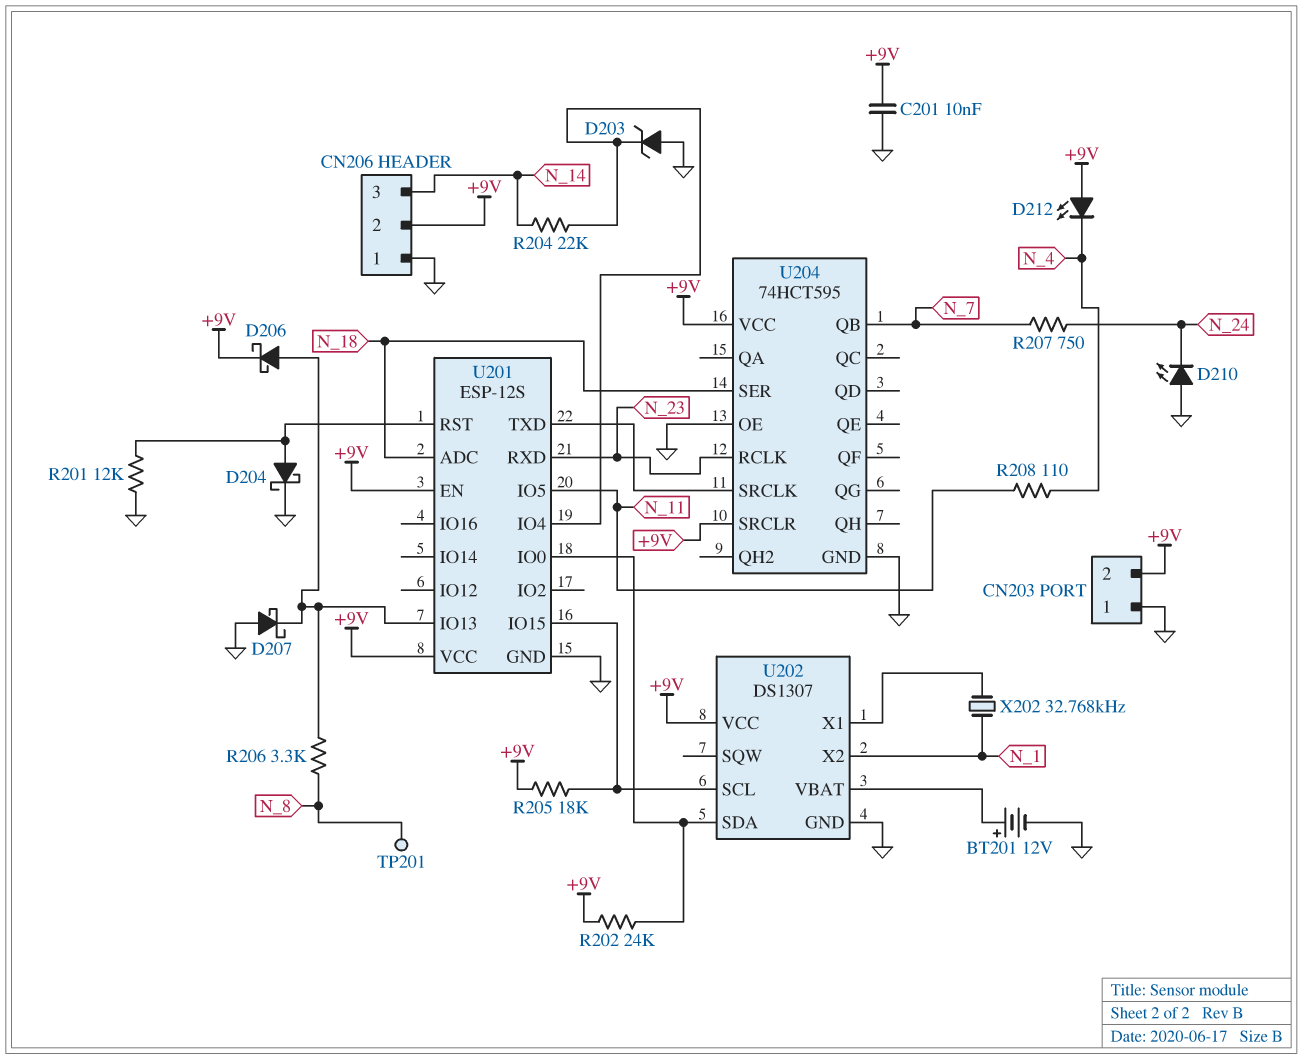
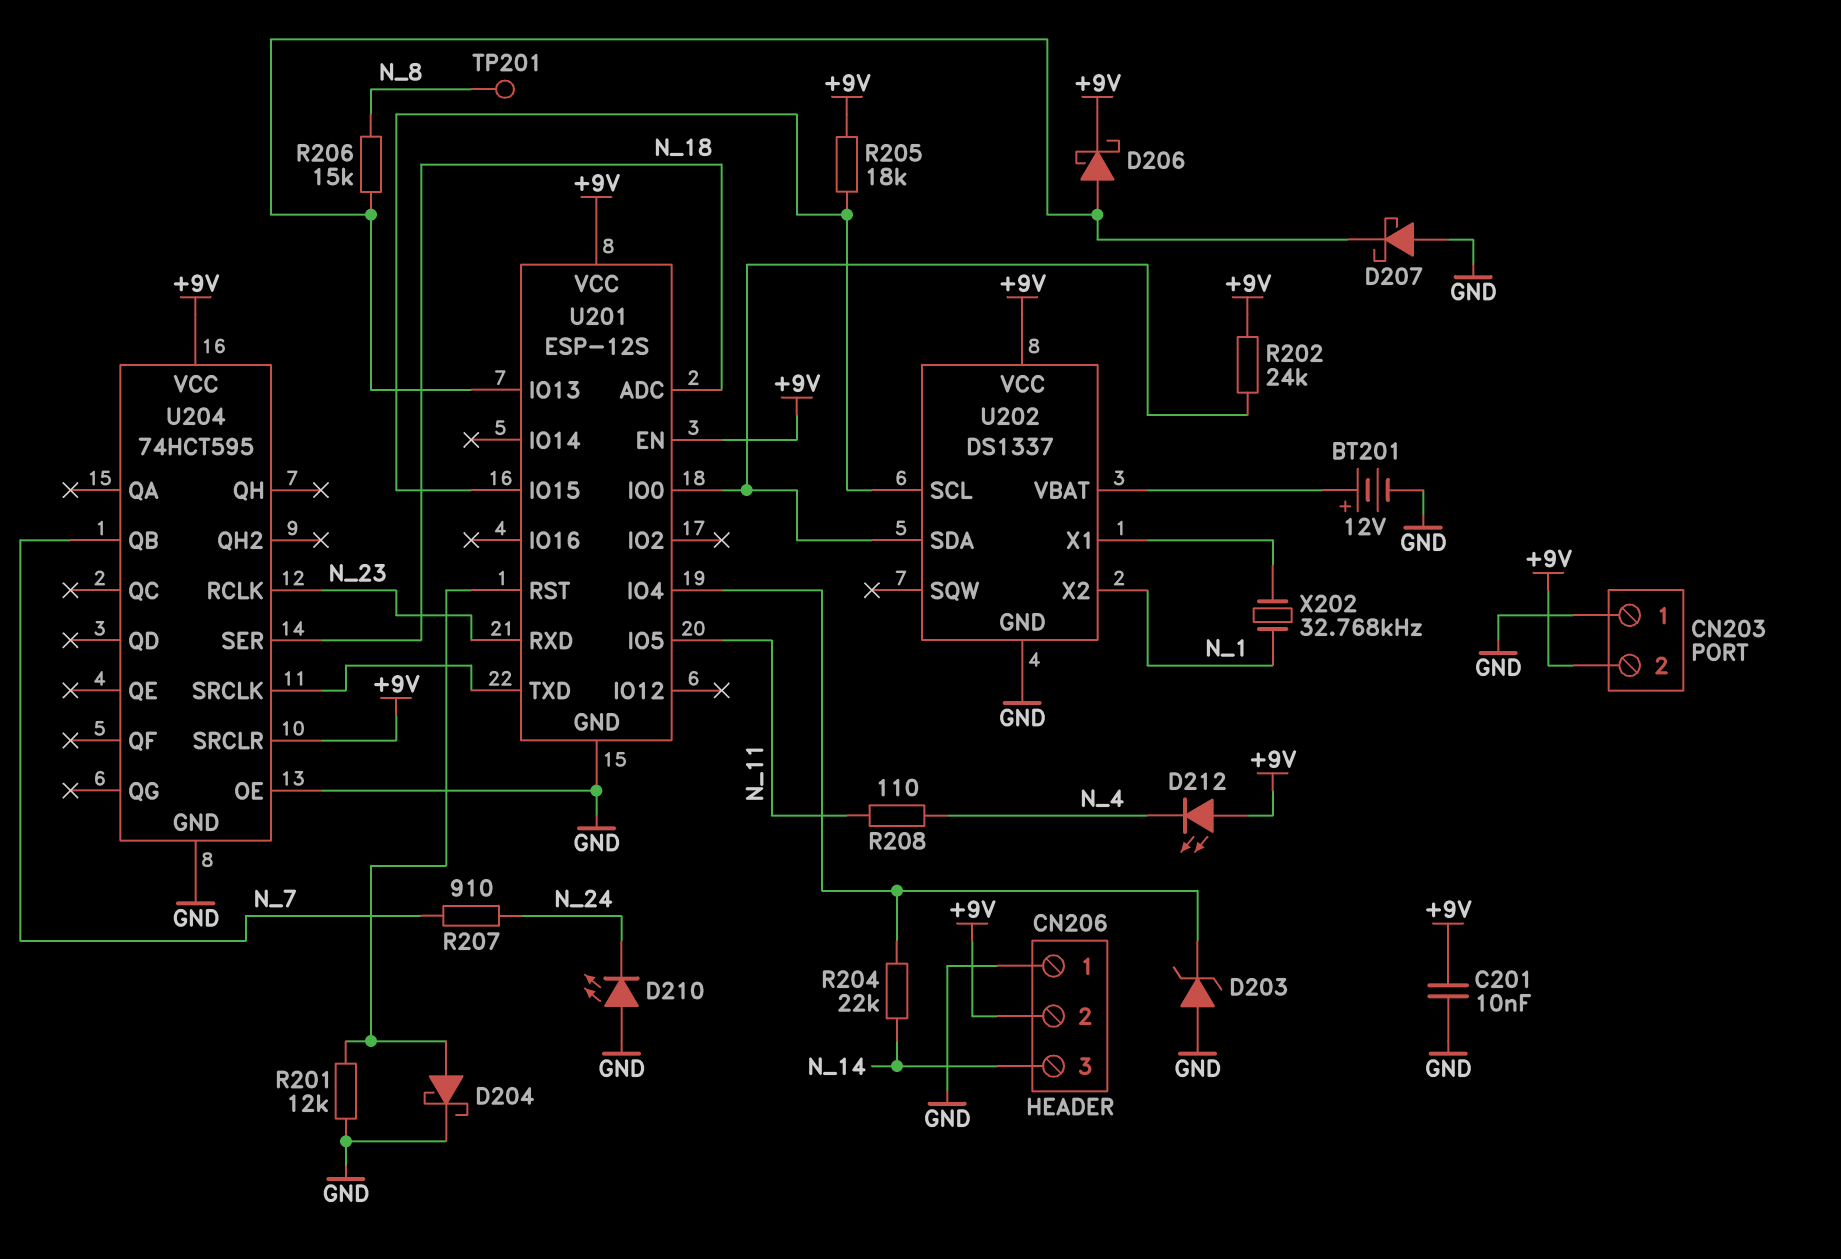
R206: 3.3k (N_8, U201/IO13) -> 15k (N_8, U201/IO13)
R207: 750 (N_7, N_24) -> 910 (N_7, N_24)
U202: DS1307 -> DS1337

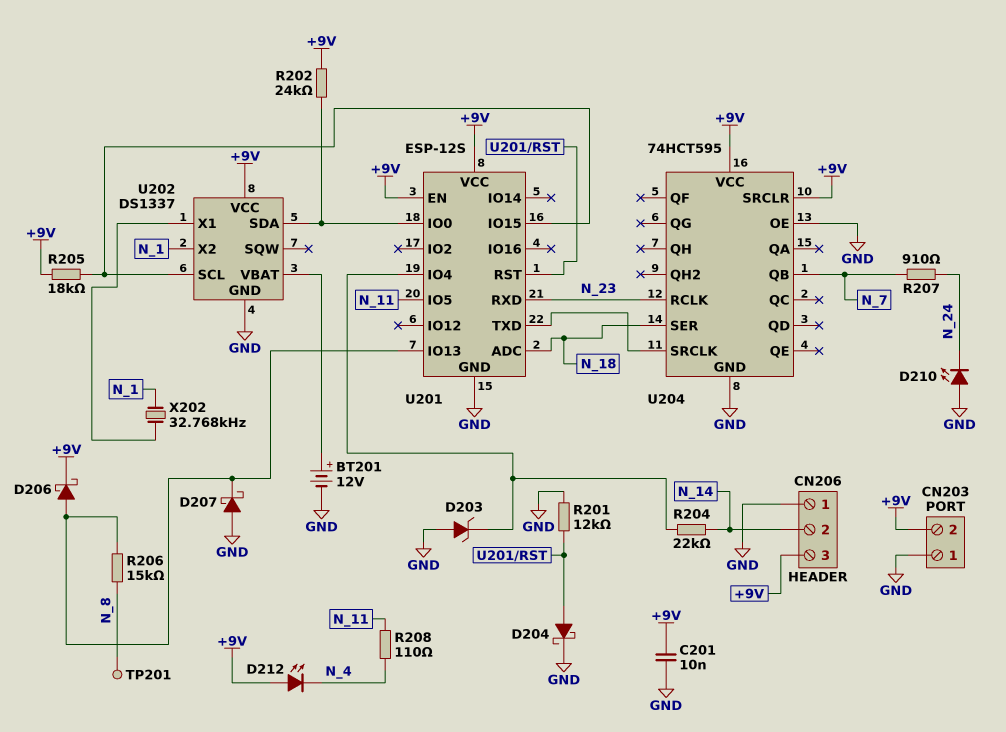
CN206 pin 2: +9V -> N_14
CN206 pin 3: N_14 -> +9V

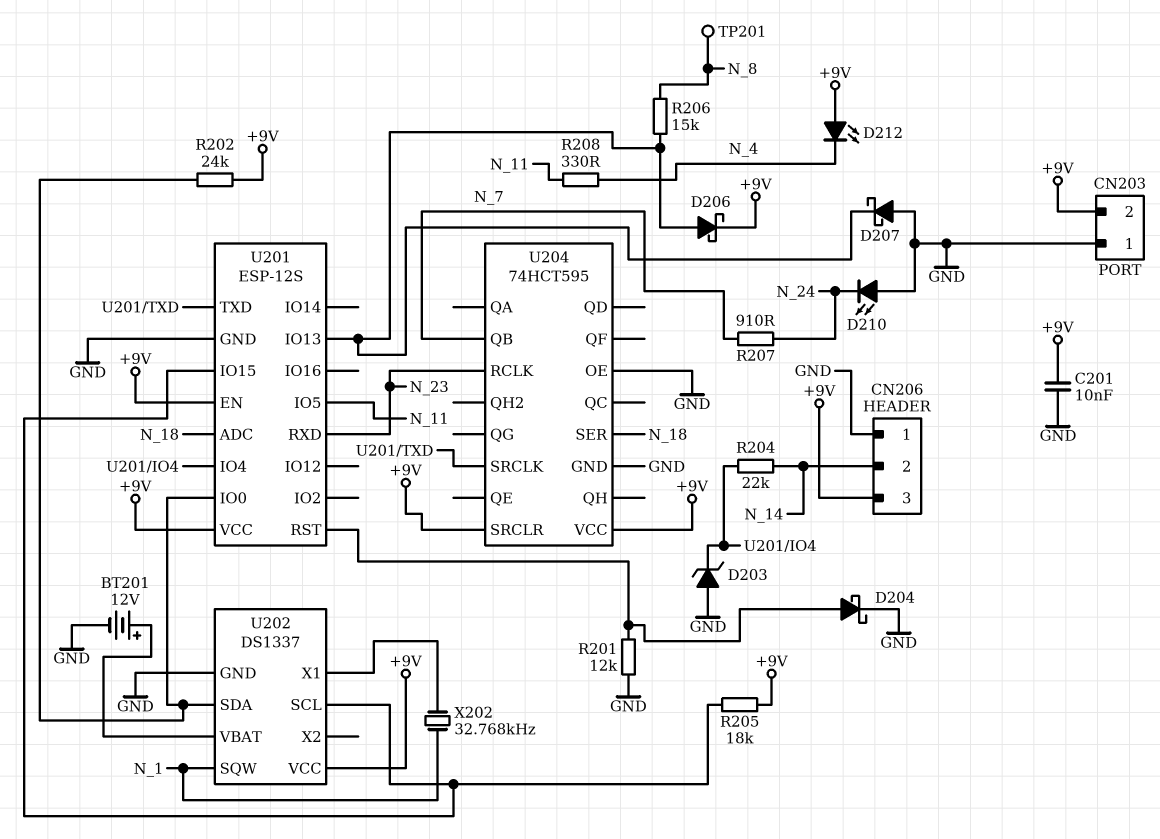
R208: 110 (N_4, N_11) -> 330 (N_4, N_11)
U202 pin SQW: none -> N_1
U202 pin X2: N_1 -> none

